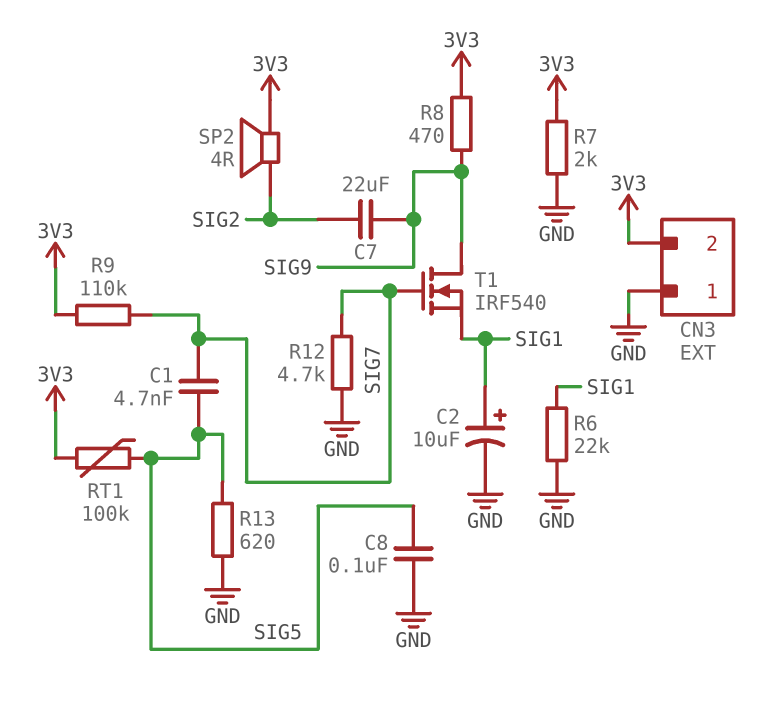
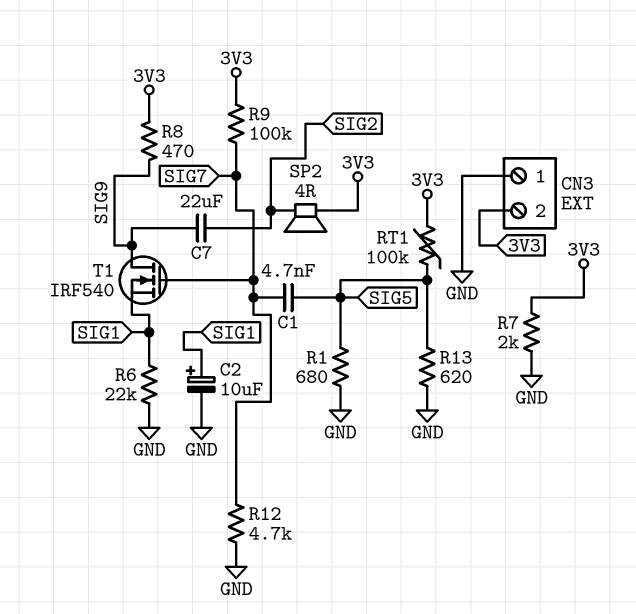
C8: 100nF (GND, SIG5) -> none
R1: none -> 680 (GND, SIG5)
R9: 110k (3V3, SIG7) -> 100k (3V3, SIG7)

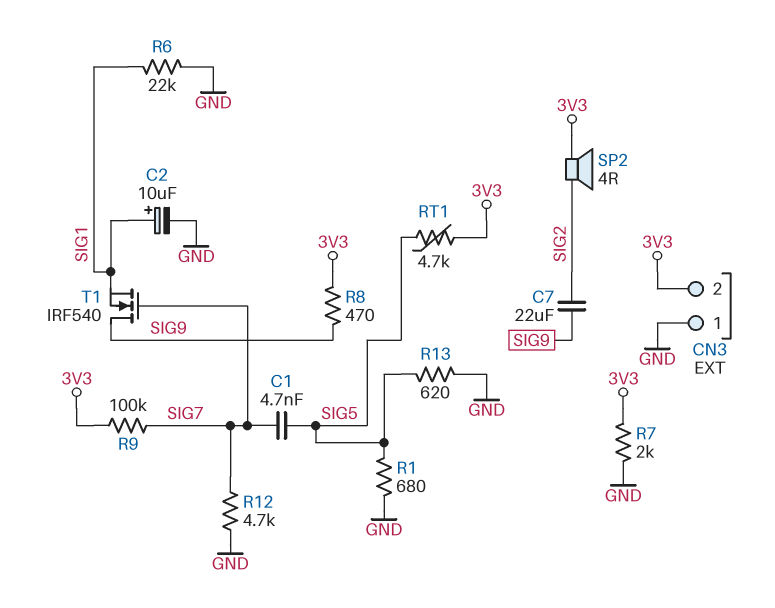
RT1: 100k (3V3, SIG5) -> 4.7k (3V3, SIG5)

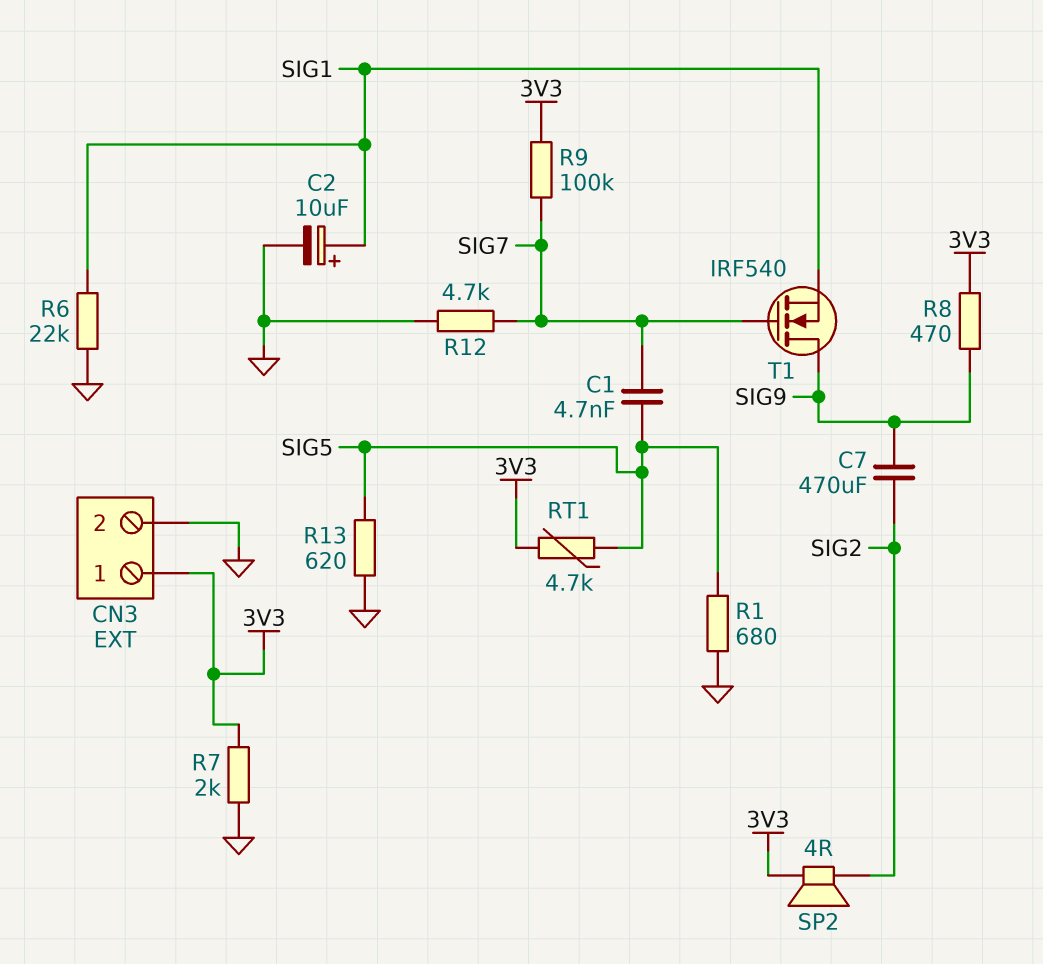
C7: 22uF (SIG2, SIG9) -> 470uF (SIG2, SIG9)
CN3 pin 1: GND -> 3V3
CN3 pin 2: 3V3 -> GND

